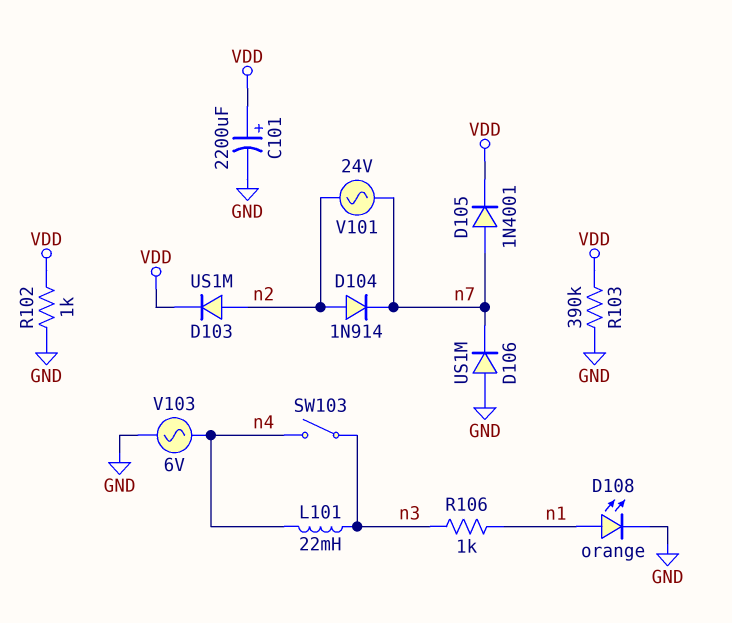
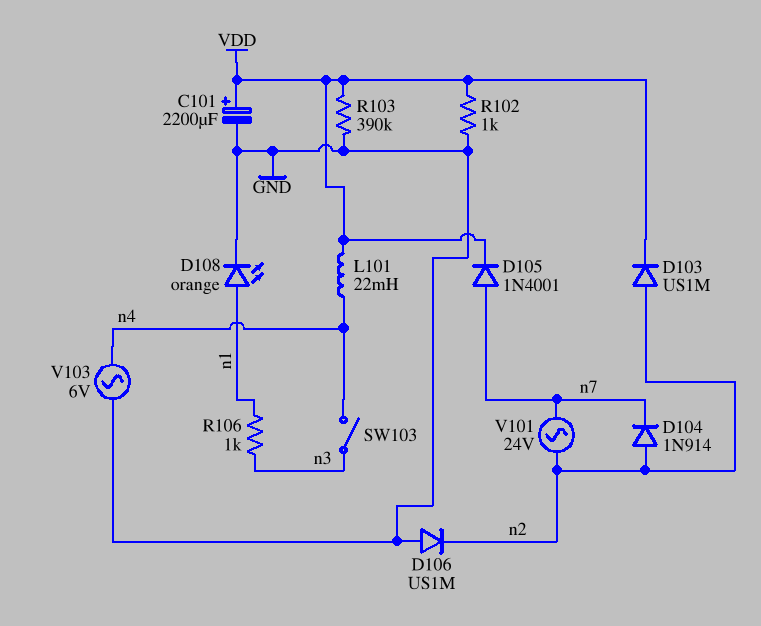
D106: diode US1M (A GND, K n7) -> diode US1M (A GND, K n2)
L101: 22mH (n3, n4) -> 22mH (VDD, n4)

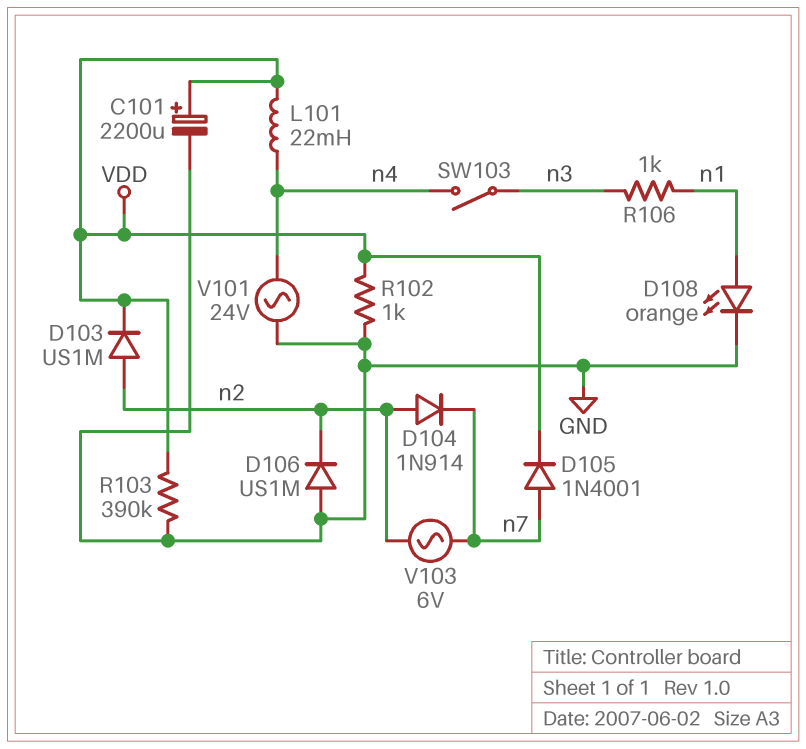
V101: AC 24V (n2, n7) -> AC 24V (GND, n4)
V103: AC 6V (GND, n4) -> AC 6V (n2, n7)

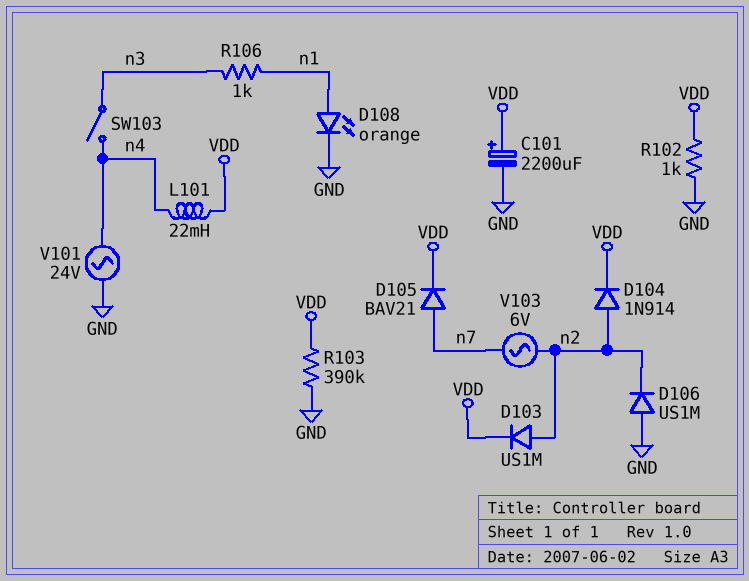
D104: diode 1N914 (A n2, K n7) -> diode 1N914 (A n2, K VDD)
D105: diode 1N4001 (A n7, K VDD) -> diode BAV21 (A n7, K VDD)

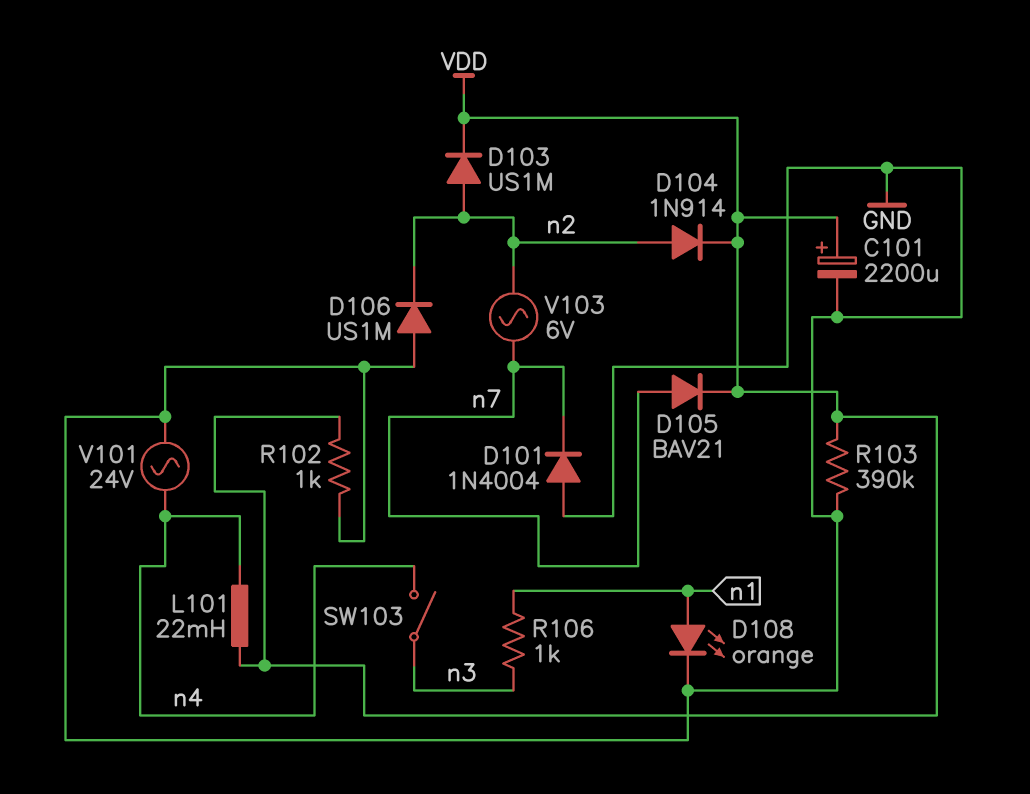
D101: none -> diode 1N4004 (A GND, K n7)

